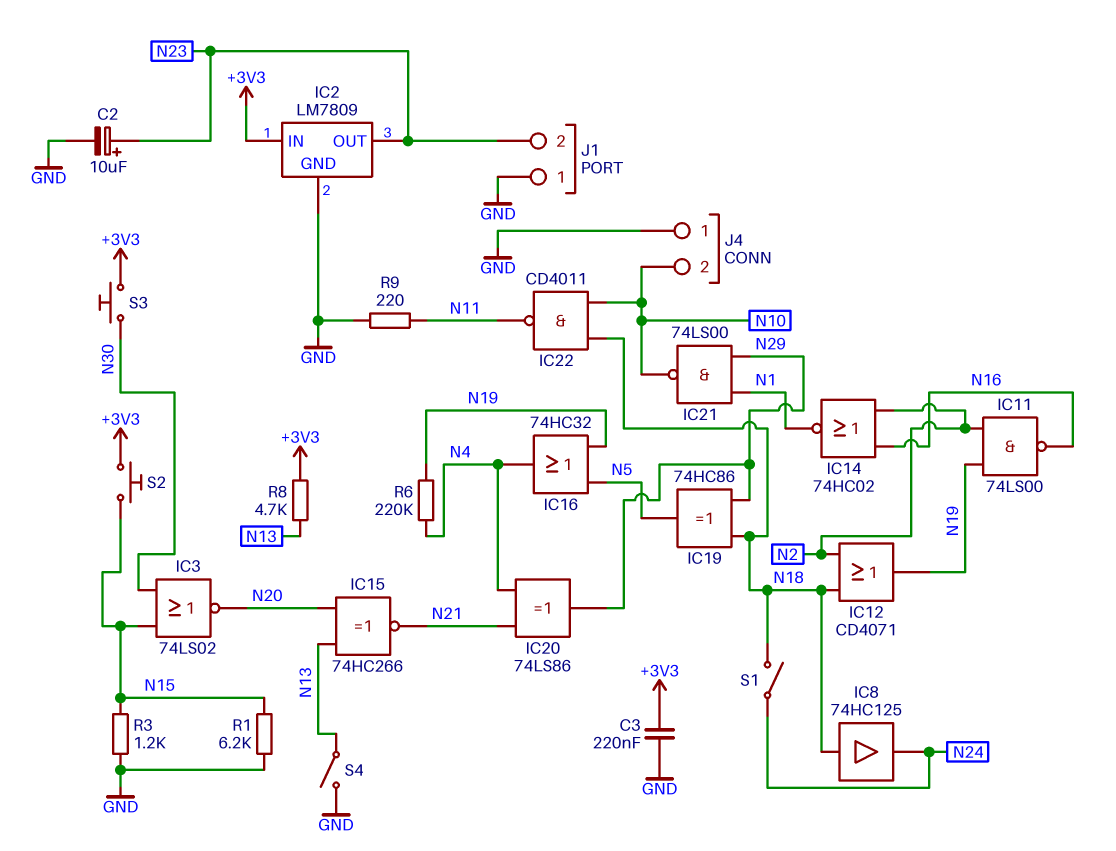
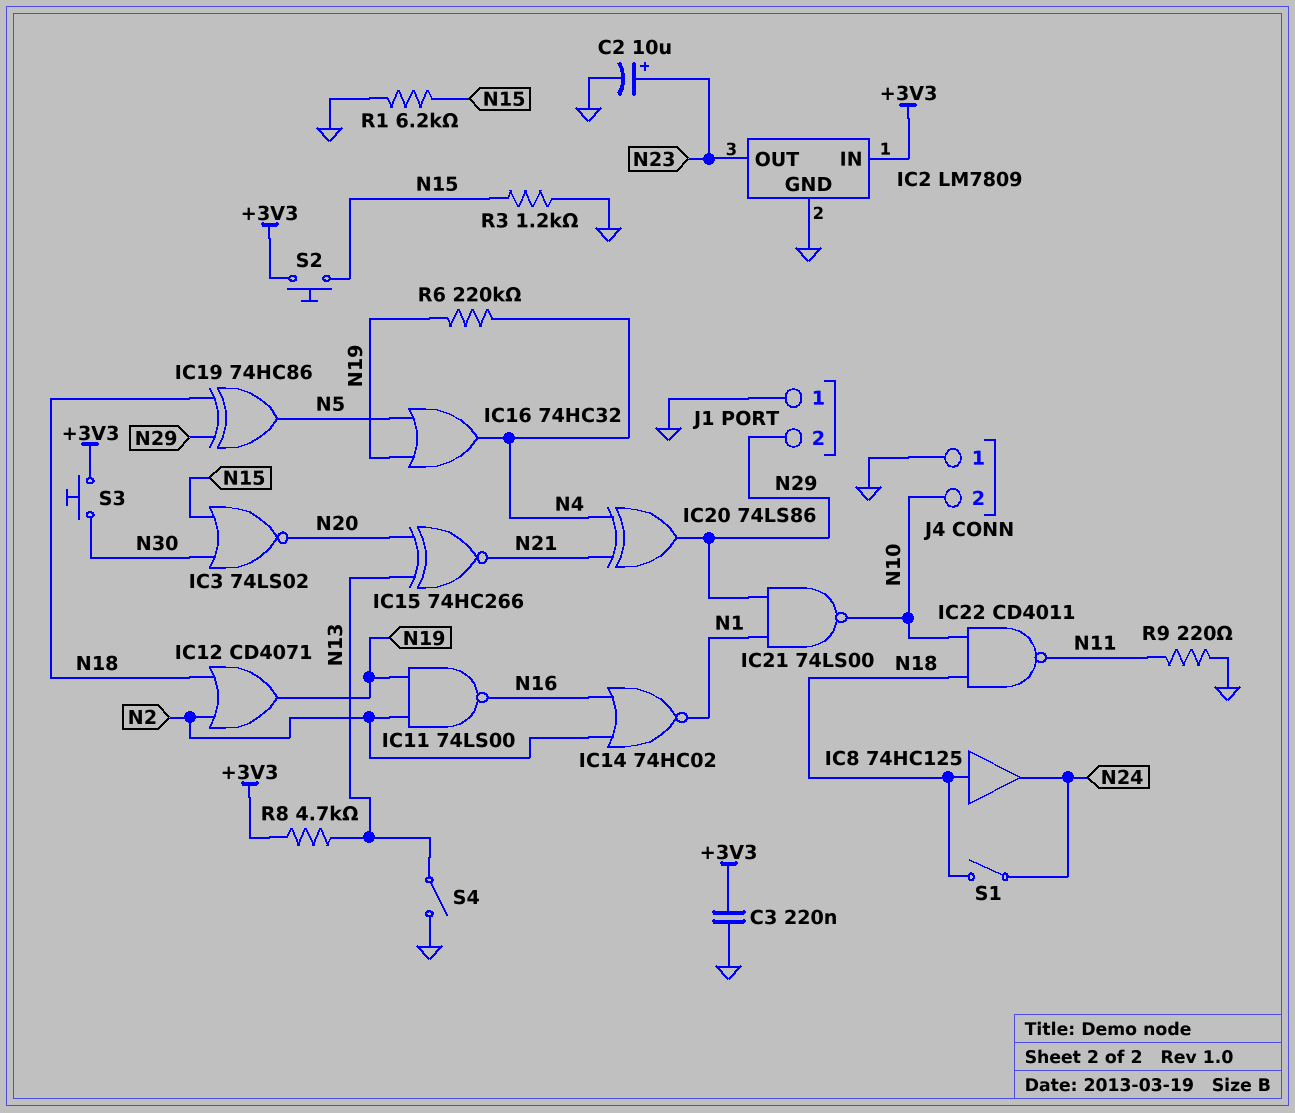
J1 pin 2: N23 -> N29

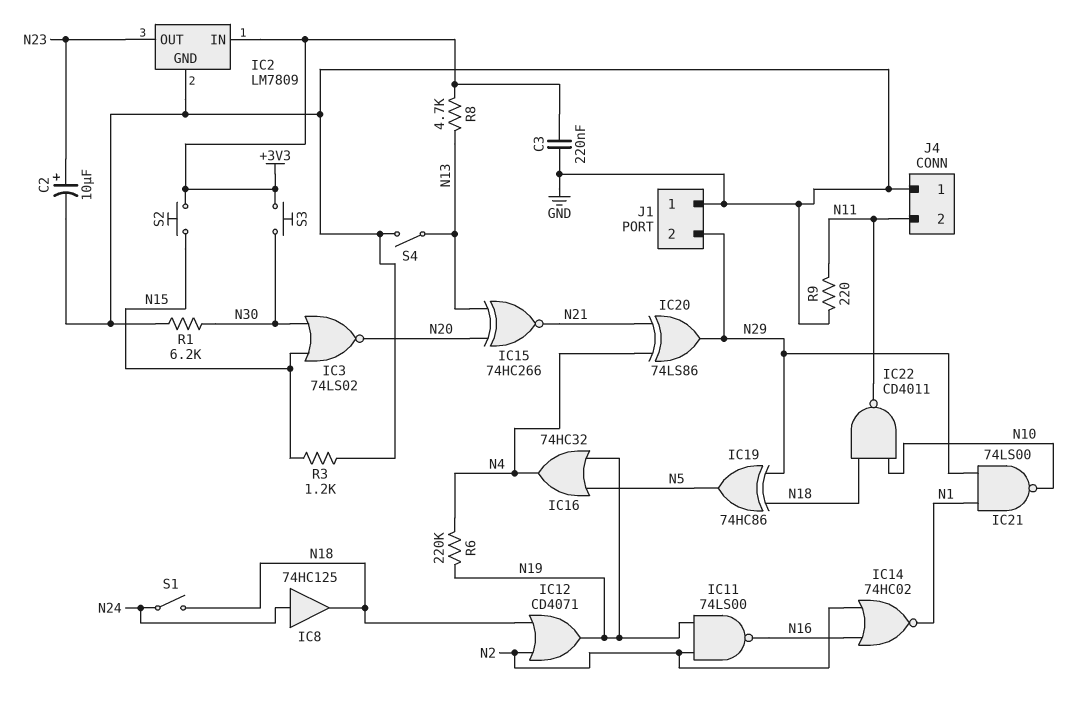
IC8: buffer 74HC125 (in N18, out N24) -> buffer 74HC125 (in N24, out N18)
J4 pin 2: N10 -> N11
R1: 6.2k (GND, N15) -> 6.2k (GND, N30)

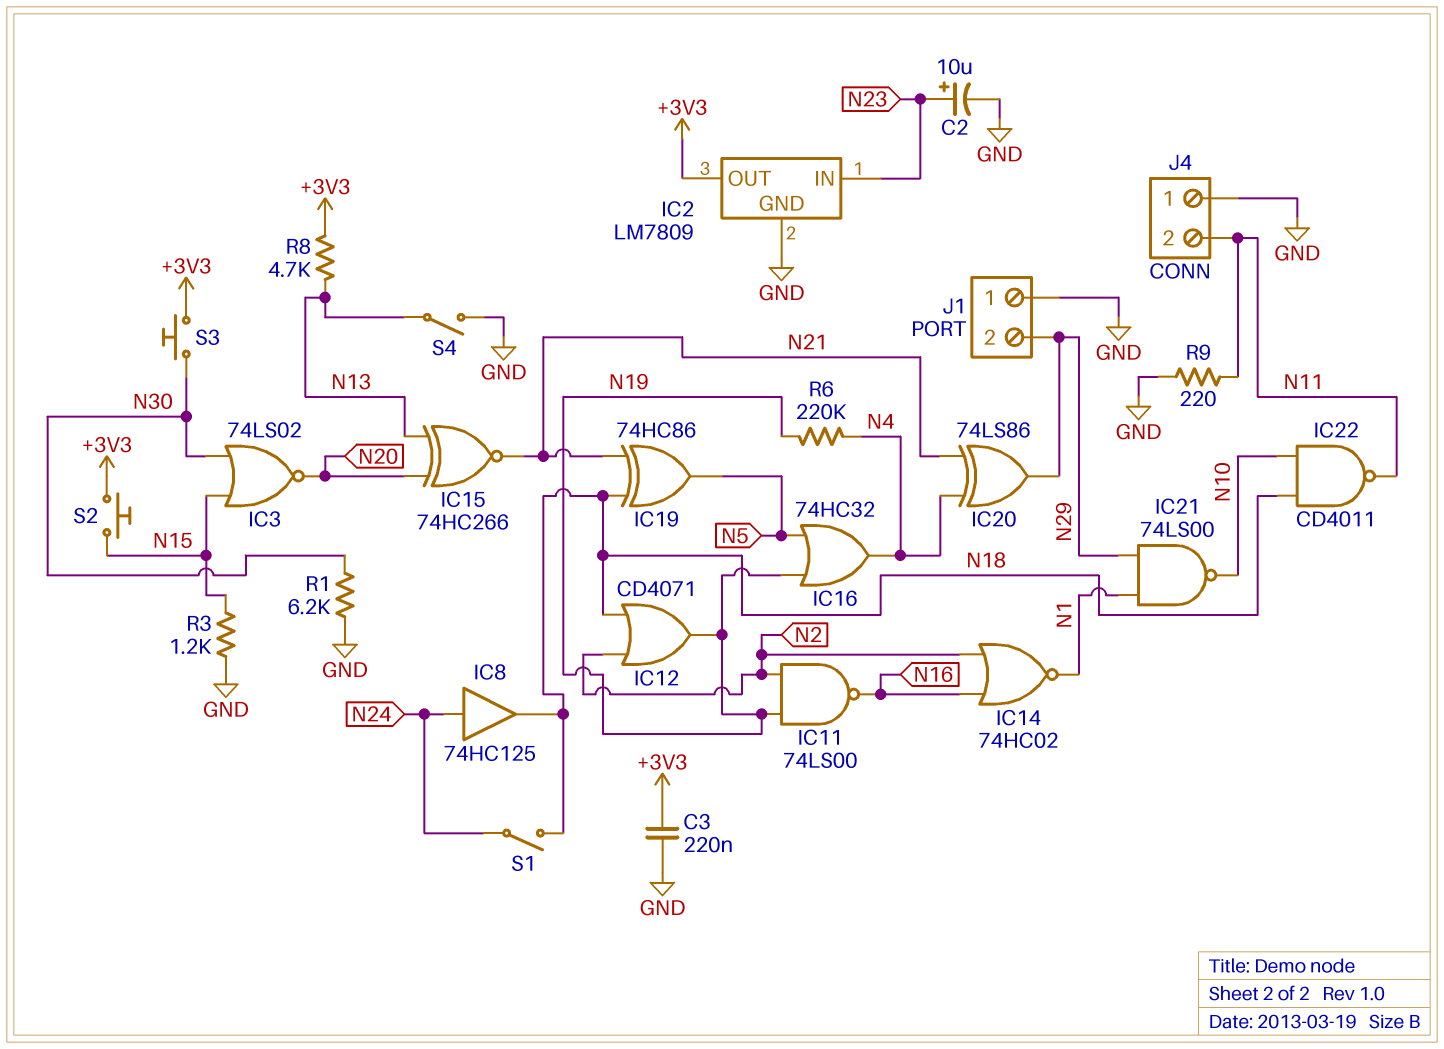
IC2 pin IN: +3V3 -> N23
IC2 pin OUT: N23 -> +3V3
IC19: XOR 74HC86 (in N18, in N29, out N5) -> XOR 74HC86 (in N18, in N21, out N5)

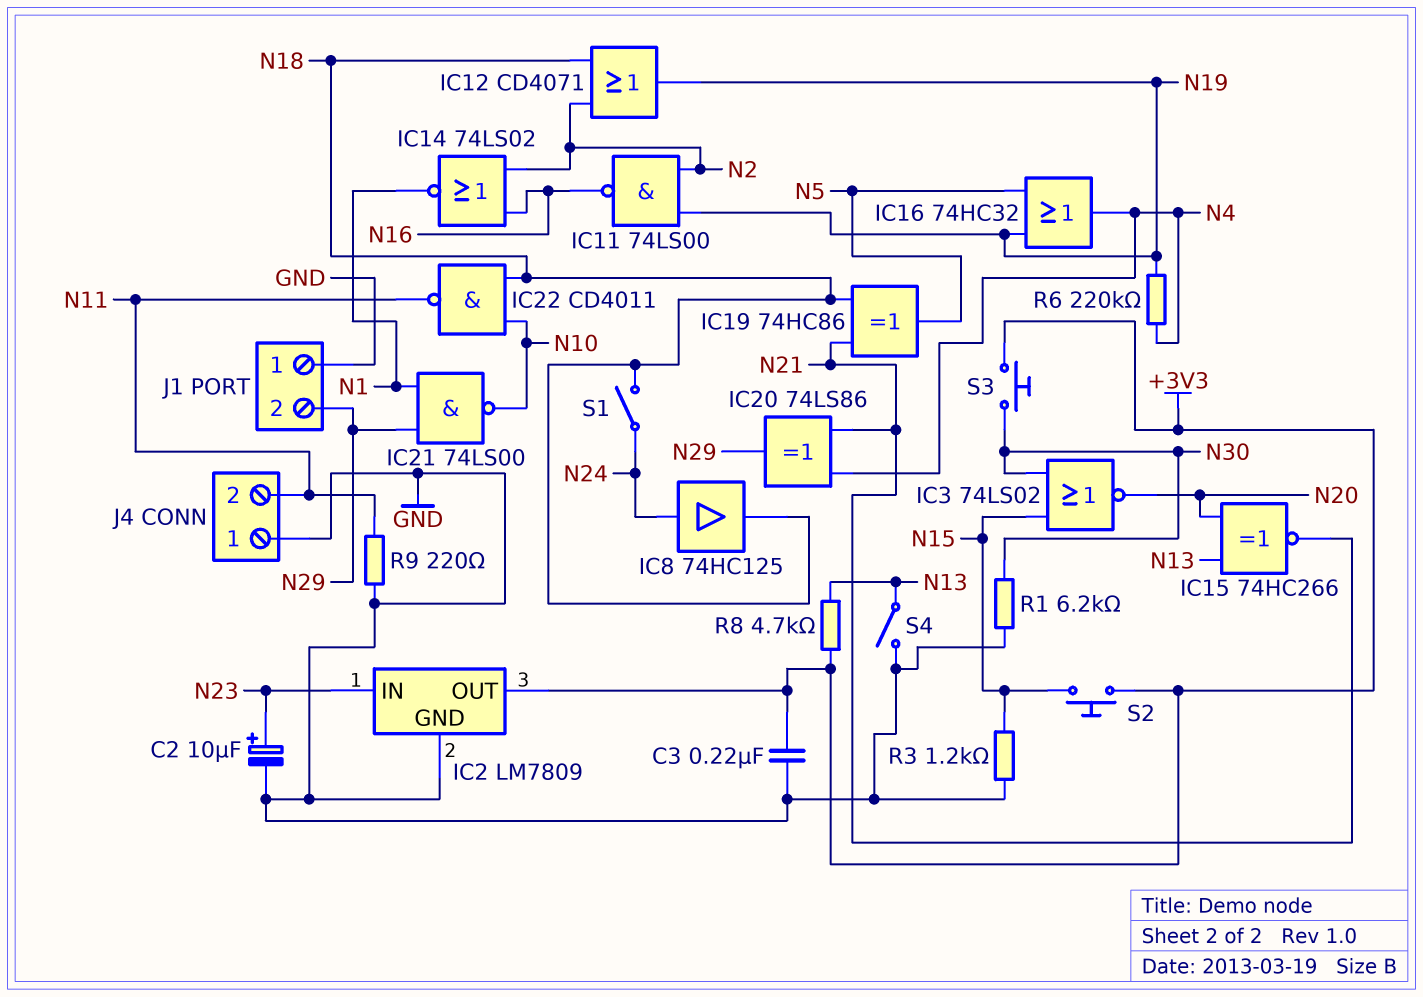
IC14: NOR 74HC02 (in N2, in N16, out N1) -> NOR 74LS02 (in N2, in N16, out N1)

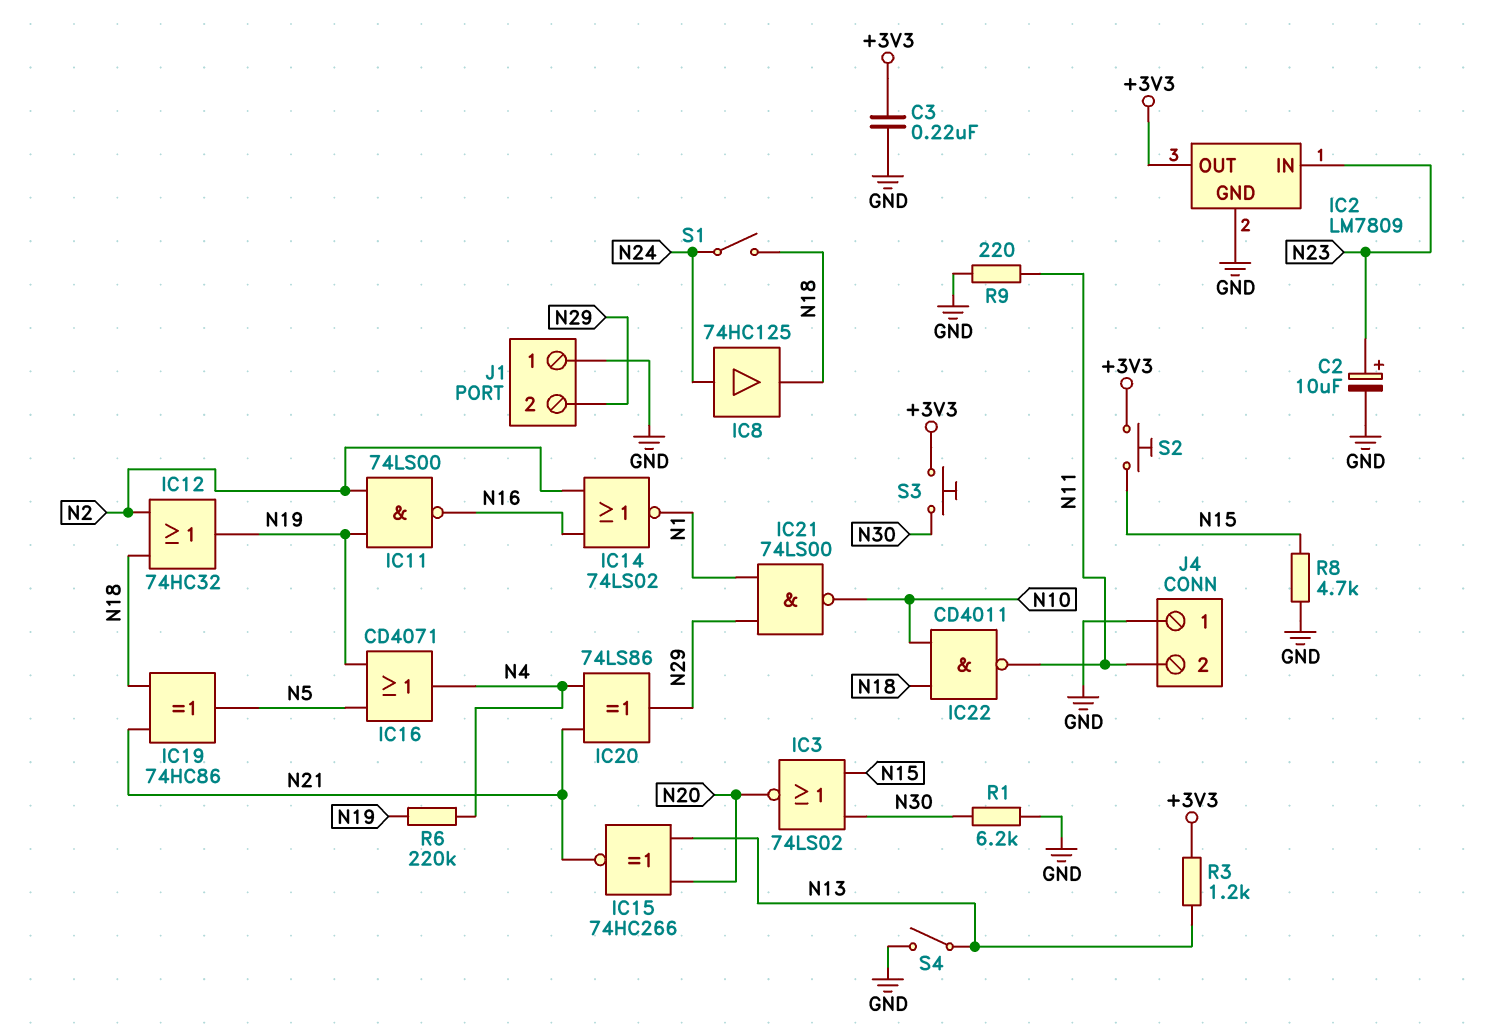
IC12: OR CD4071 (in N2, in N18, out N19) -> OR 74HC32 (in N2, in N18, out N19)
IC16: OR 74HC32 (in N5, in N19, out N4) -> OR CD4071 (in N5, in N19, out N4)
R3: 1.2k (GND, N15) -> 1.2k (+3V3, N13)
R8: 4.7k (+3V3, N13) -> 4.7k (GND, N15)

